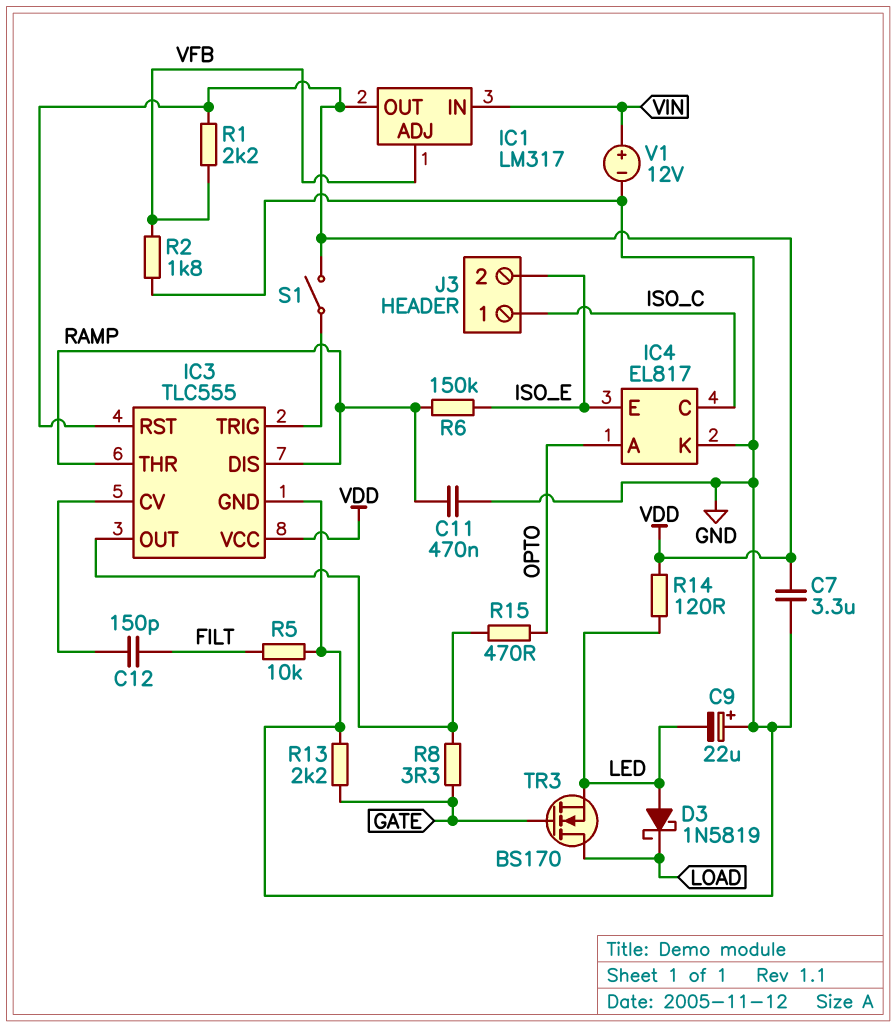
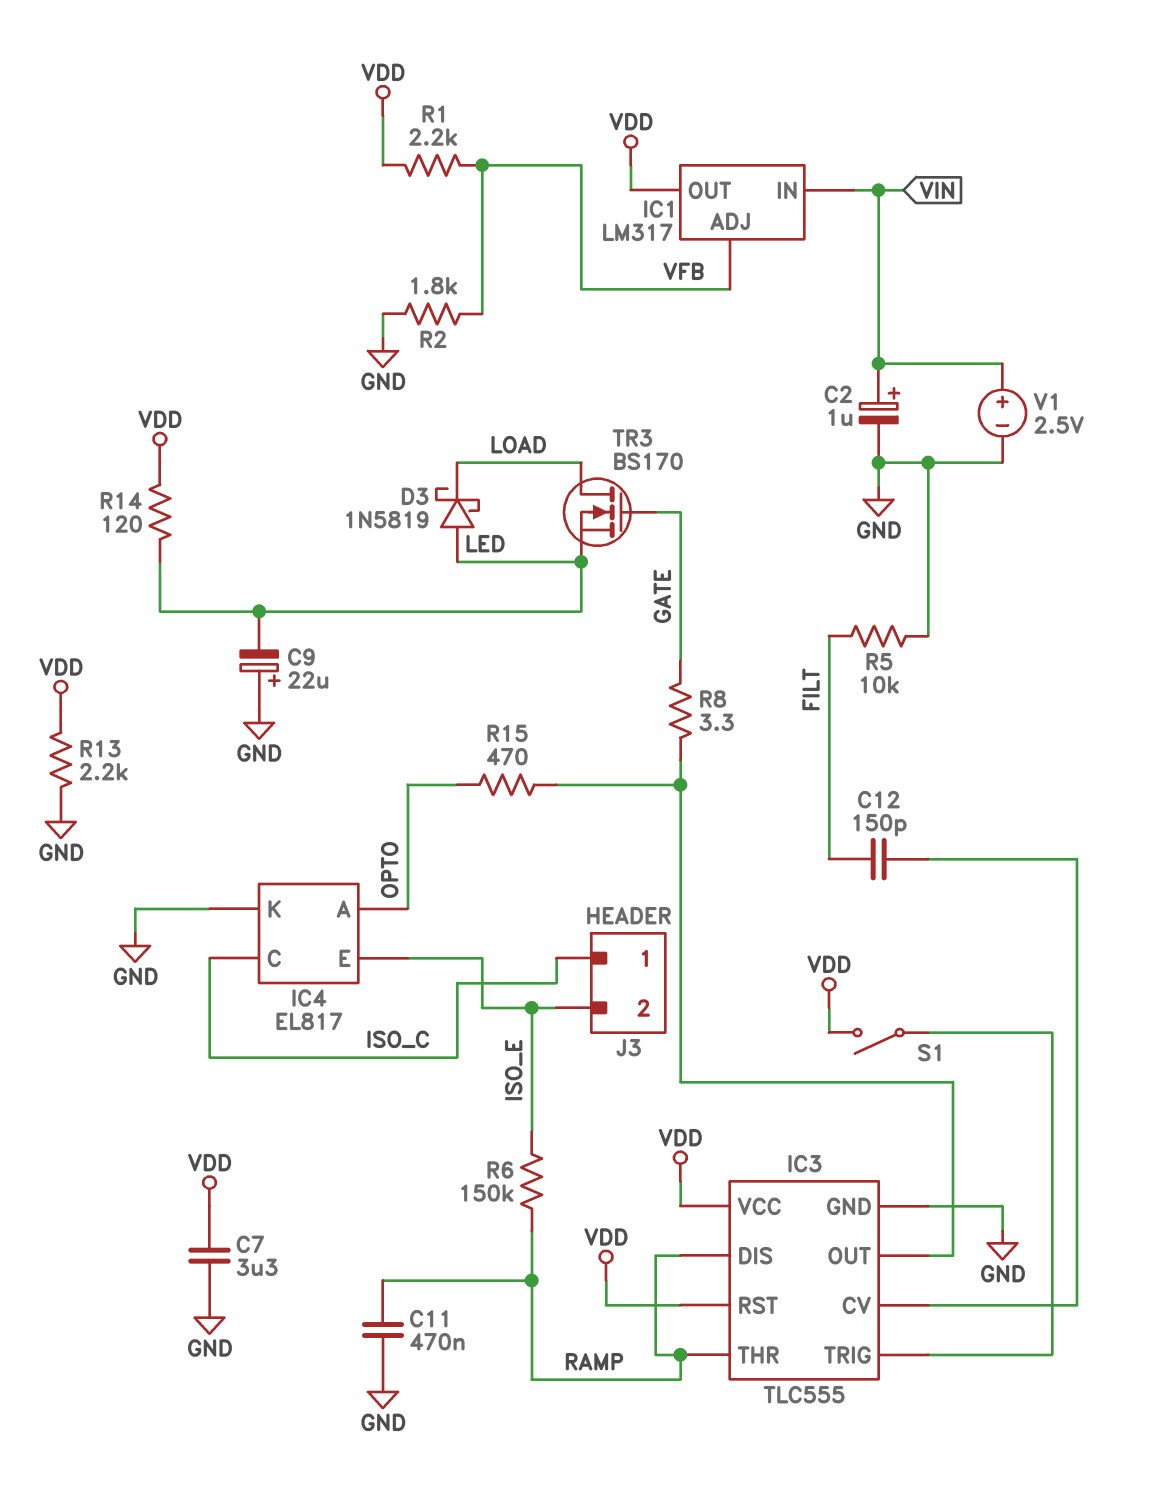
C2: none -> 1uF (plus VIN, minus GND)
R13: 2.2k (GATE, GND) -> 2.2k (GND, VDD)
V1: 12V (plus VIN, minus GND) -> 2.5V (plus VIN, minus GND)

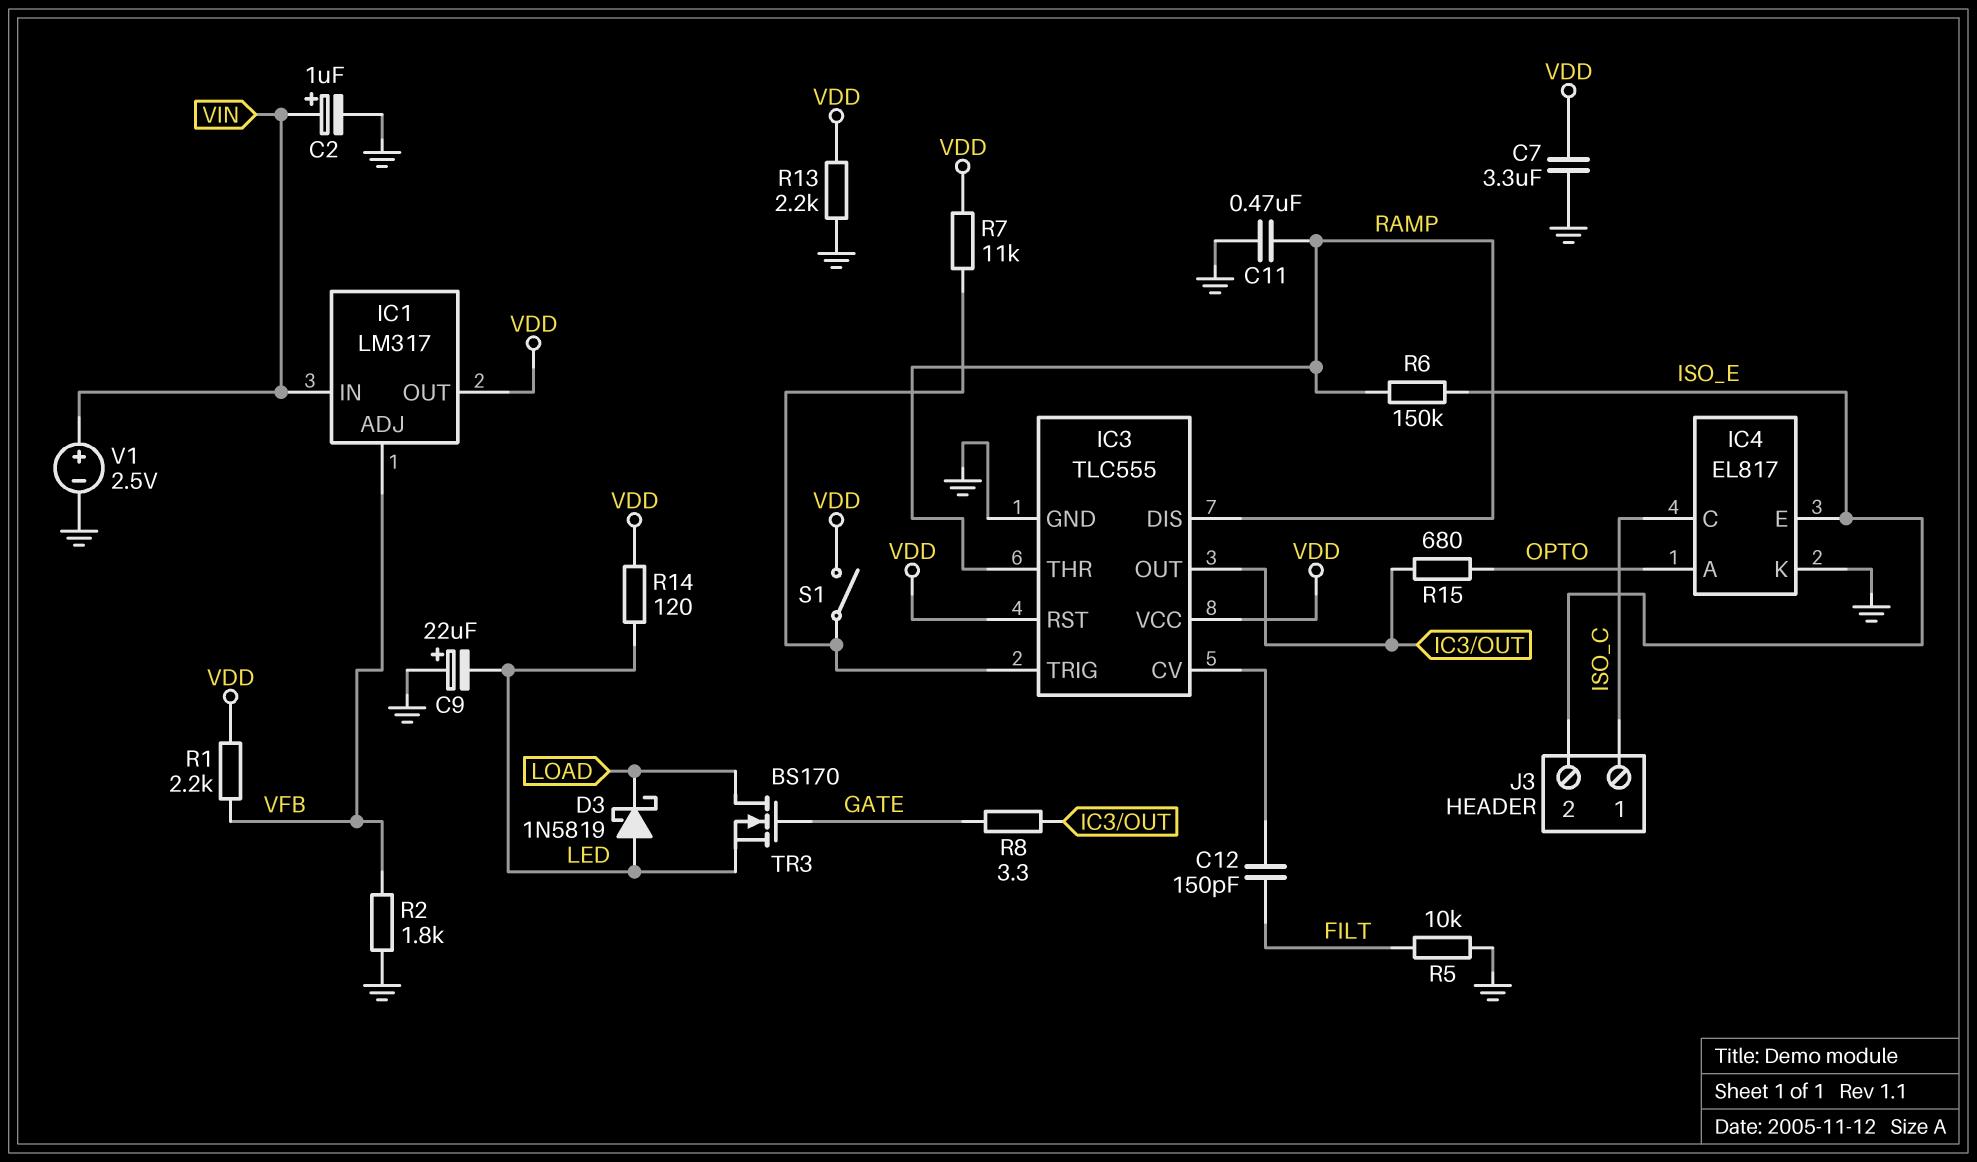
R7: none -> 11k (IC3/TRIG, VDD)
R15: 470 (IC3/OUT, OPTO) -> 680 (IC3/OUT, OPTO)

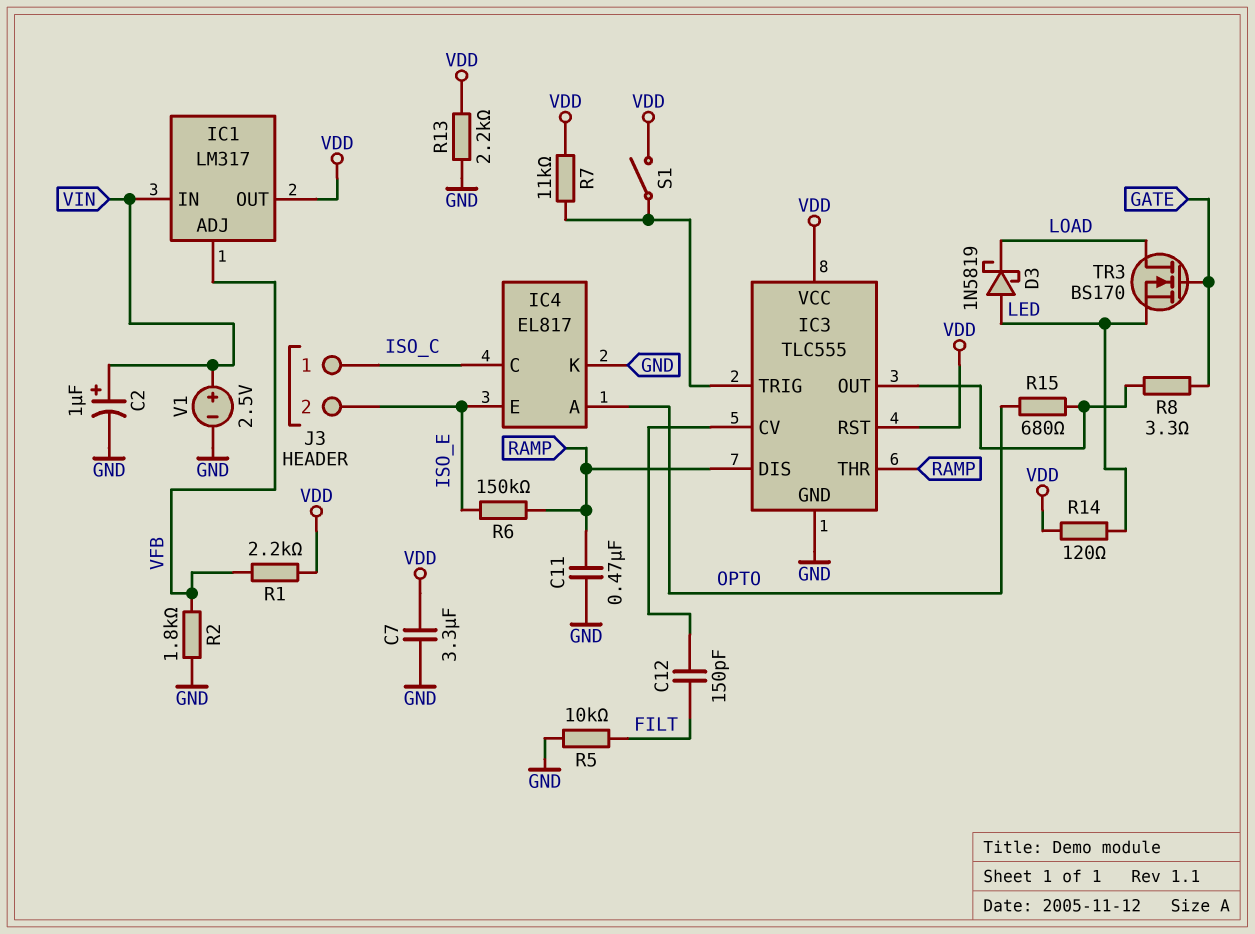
C9: 22uF (plus GND, minus LED) -> none

